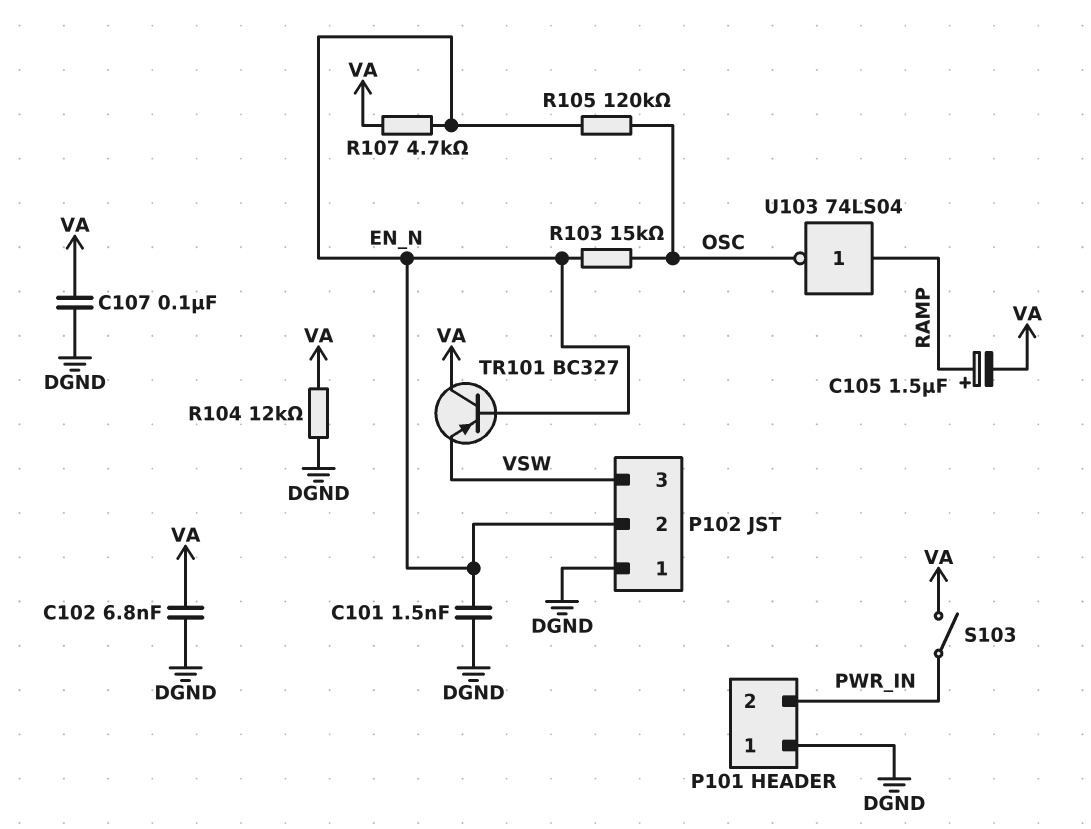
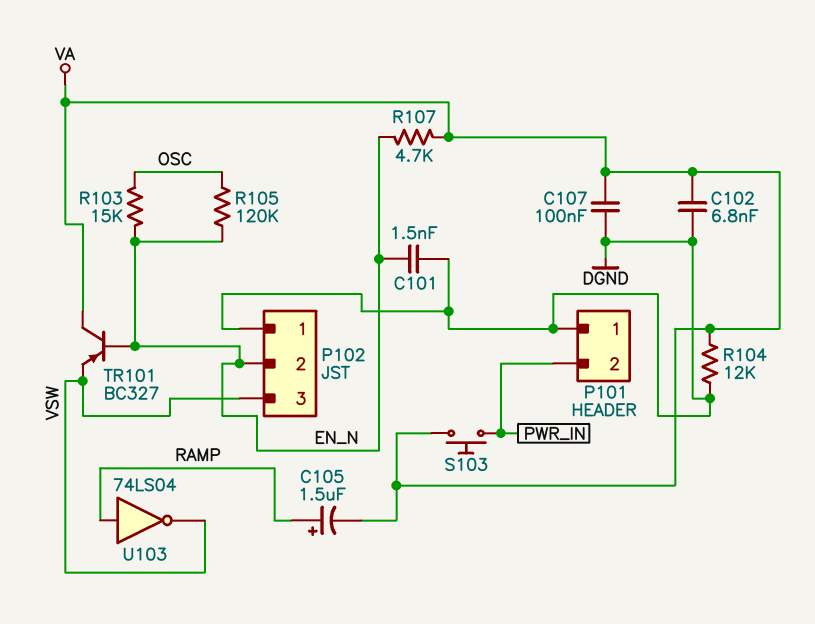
S103: switch (PWR_IN, VA) -> button (PWR_IN, VA)
U103: NOT 74LS04 (in RAMP, out OSC) -> NOT 74LS04 (in RAMP, out VSW)

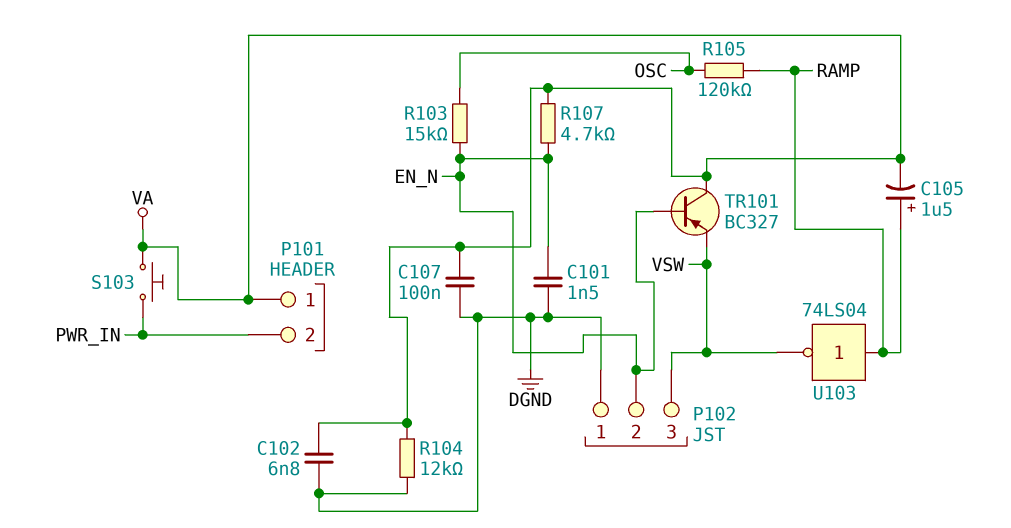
P101 pin 1: DGND -> VA
R105: 120k (EN_N, OSC) -> 120k (OSC, RAMP)

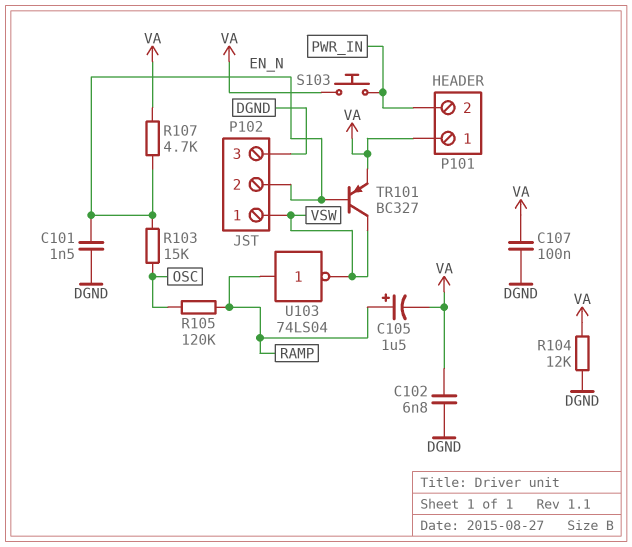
P102 pin 1: DGND -> VSW
P102 pin 3: VSW -> DGND
TR101: PNP BC327 (B EN_N, C VA, E VSW) -> PNP BC327 (B EN_N, C VSW, E VA)

